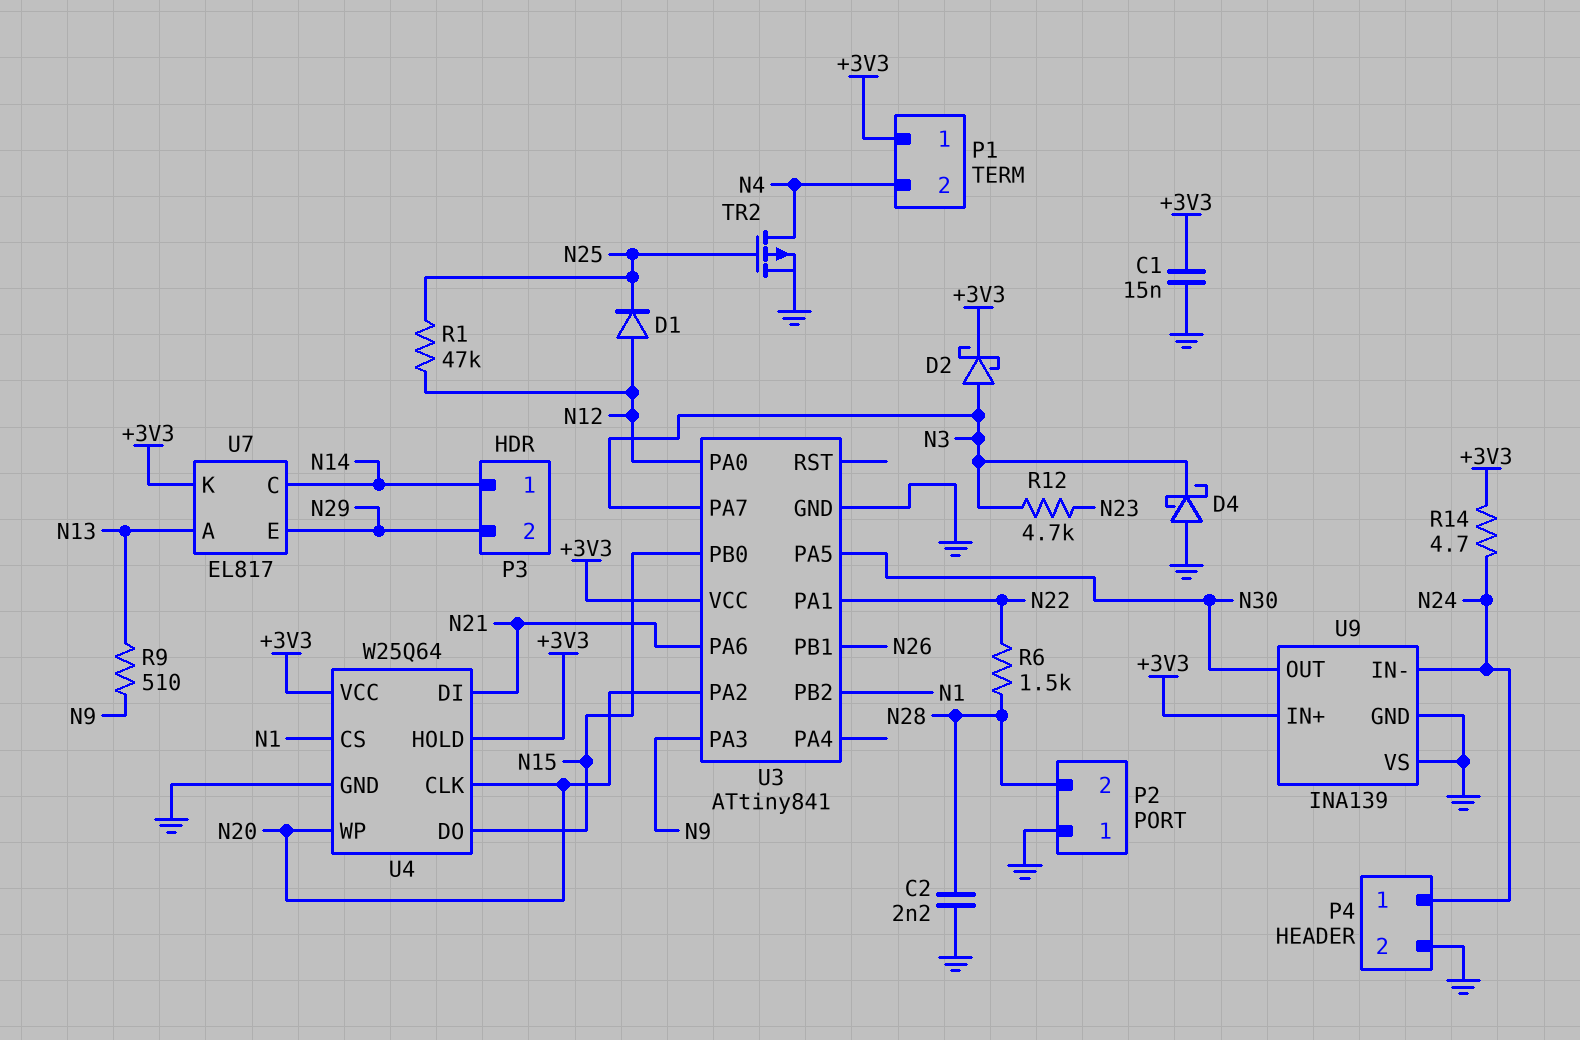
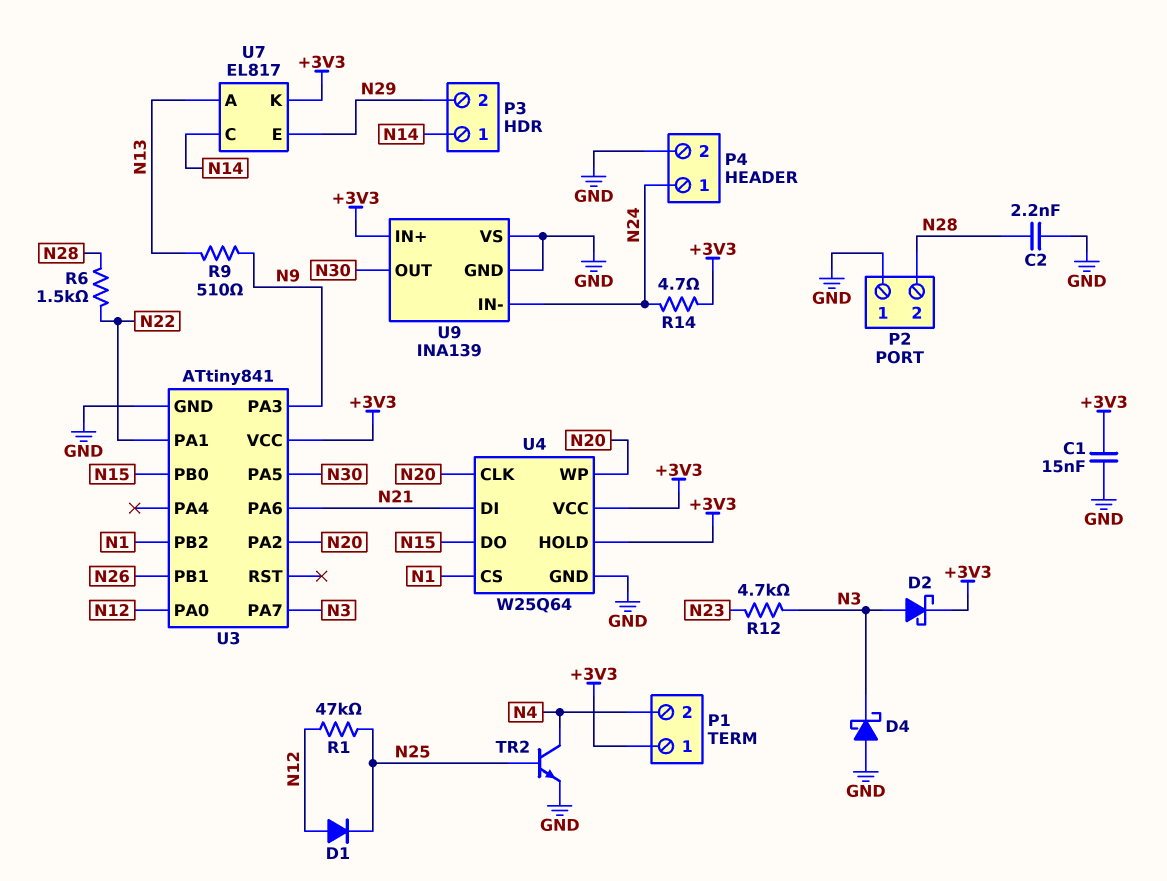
TR2: PMOS (G N25, D N4, S GND) -> NPN (B N25, C N4, E GND)

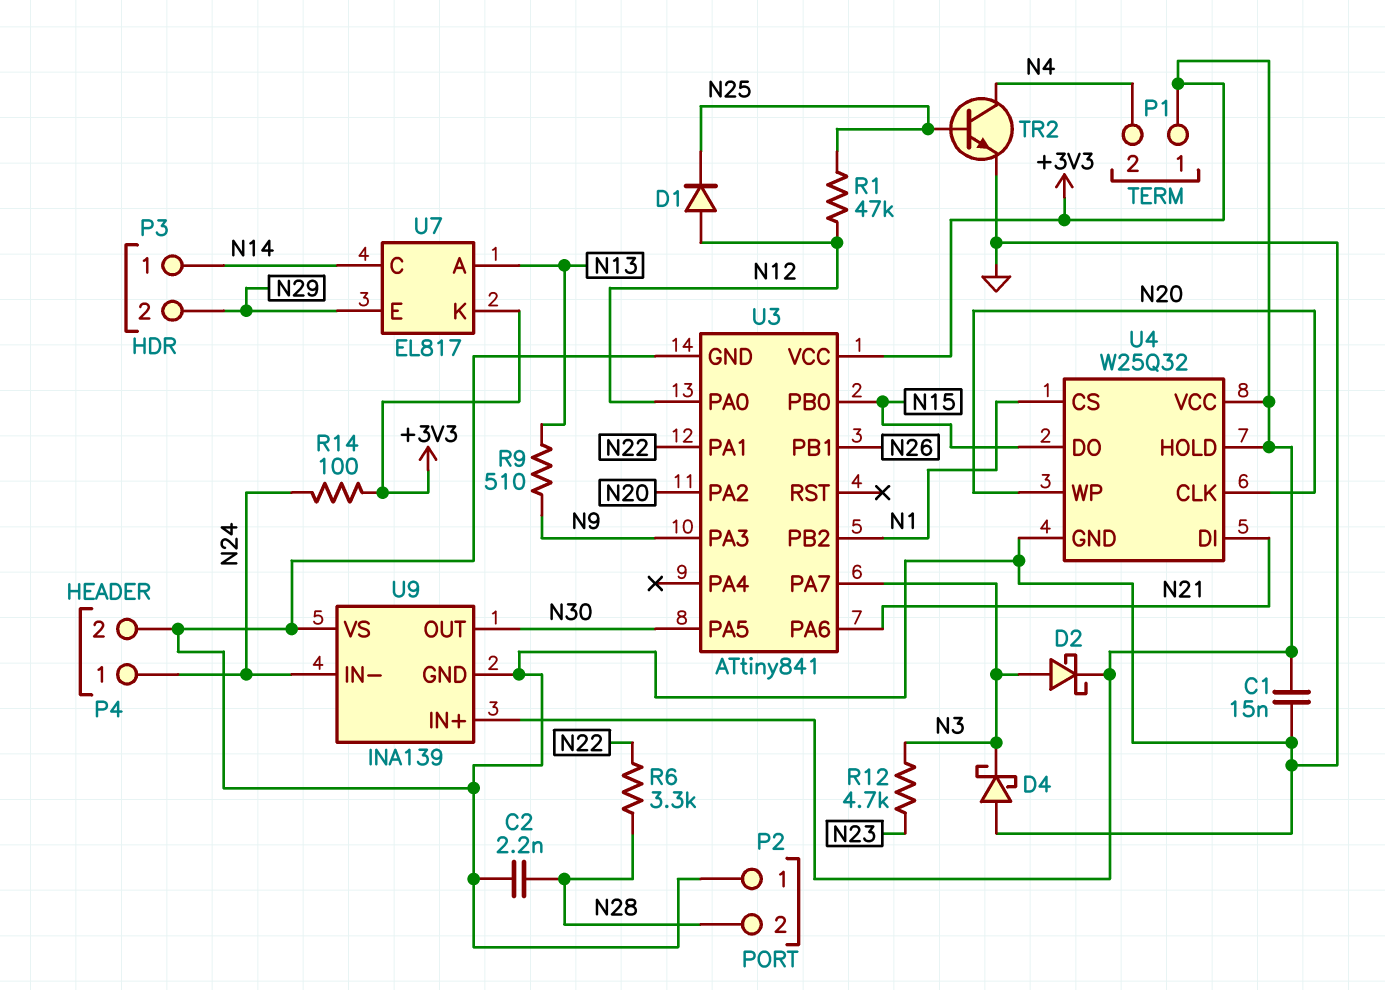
R6: 1.5k (N22, N28) -> 3.3k (N22, N28)
R14: 4.7 (+3V3, N24) -> 100 (+3V3, N24)
U4: W25Q64 -> W25Q32

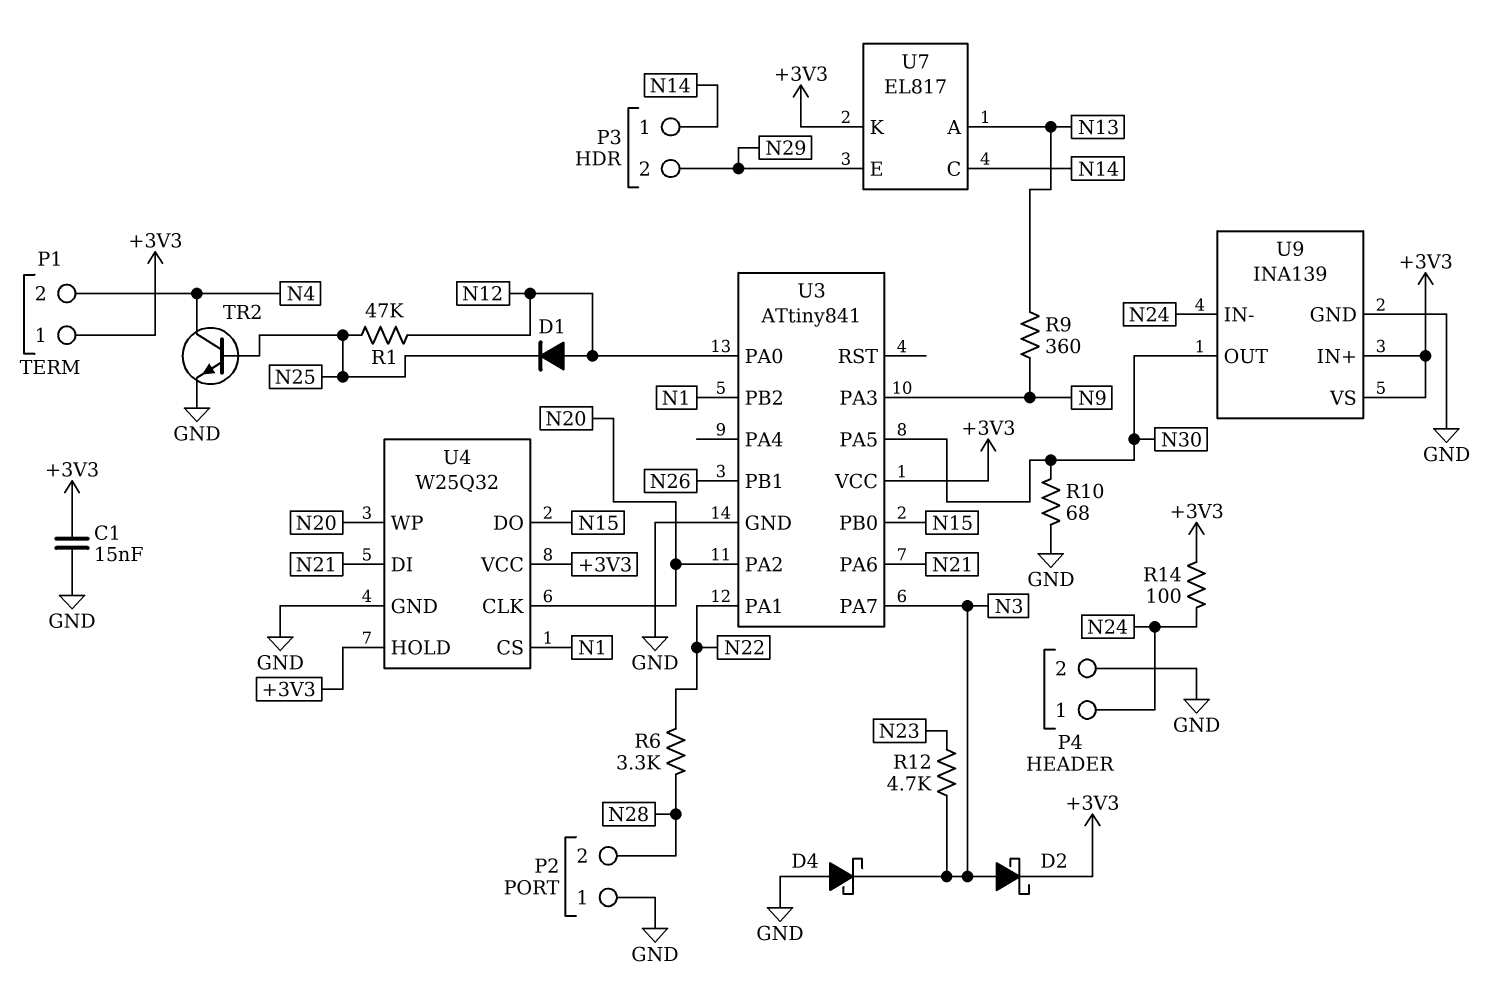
C2: 2.2nF (GND, N28) -> none
R9: 510 (N9, N13) -> 360 (N9, N13)
R10: none -> 68 (GND, N30)
U9 pin VS: GND -> +3V3

